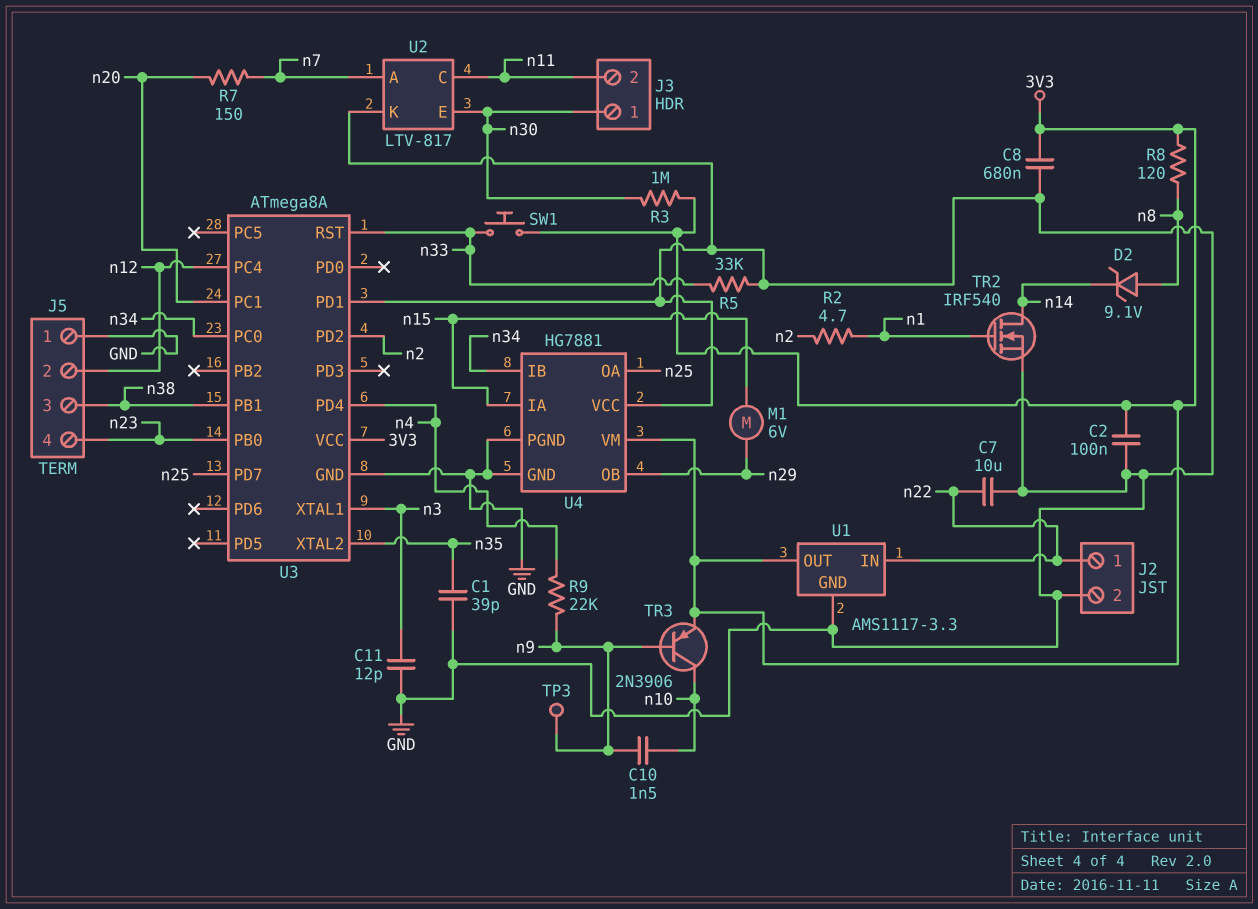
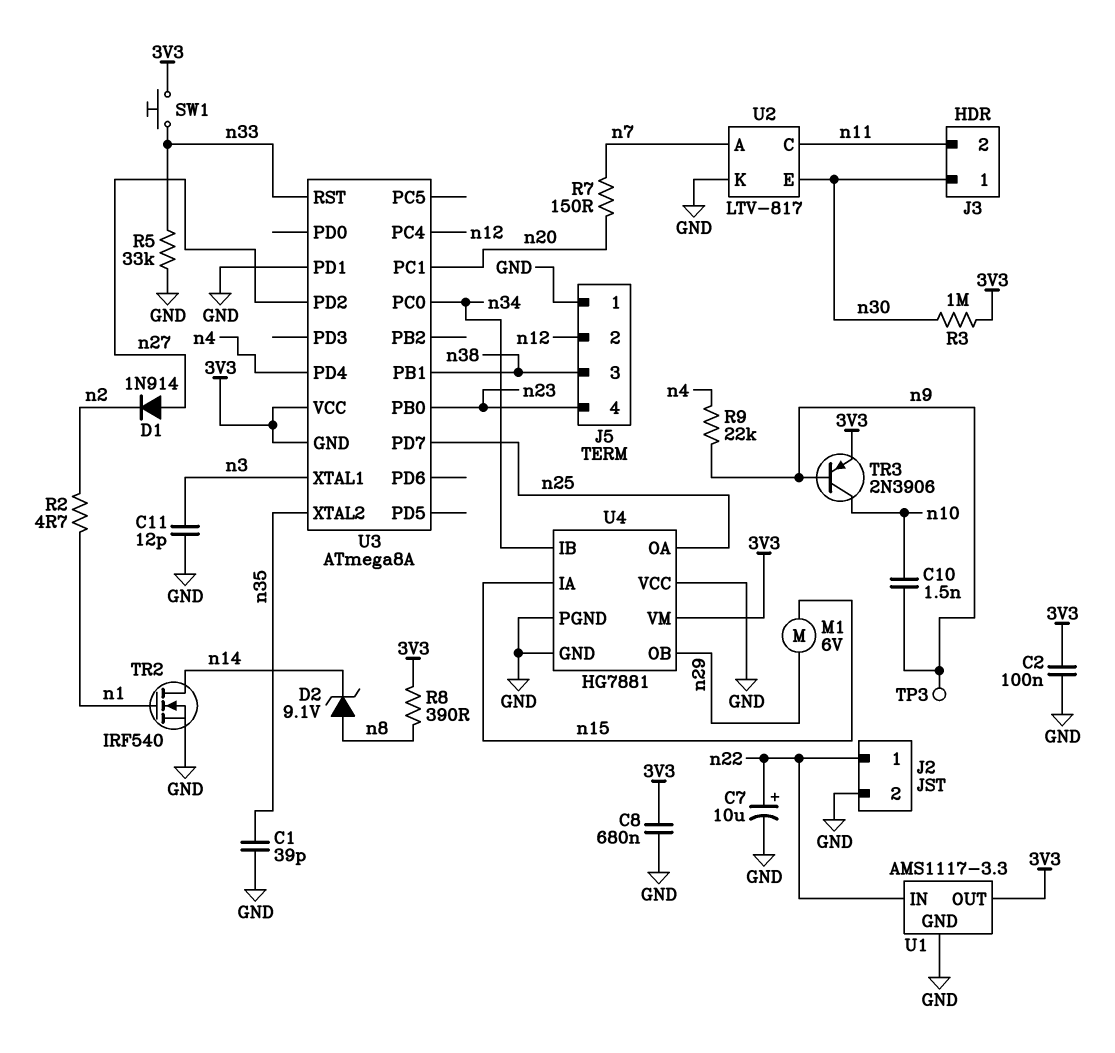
C7: 10uF (GND, n22) -> 10uF (plus n22, minus GND)
D1: none -> diode 1N914 (A n27, K n2)
R8: 120 (3V3, n8) -> 390 (3V3, n8)
U3 pin GND: GND -> 3V3
U3 pin PD2: n2 -> n27

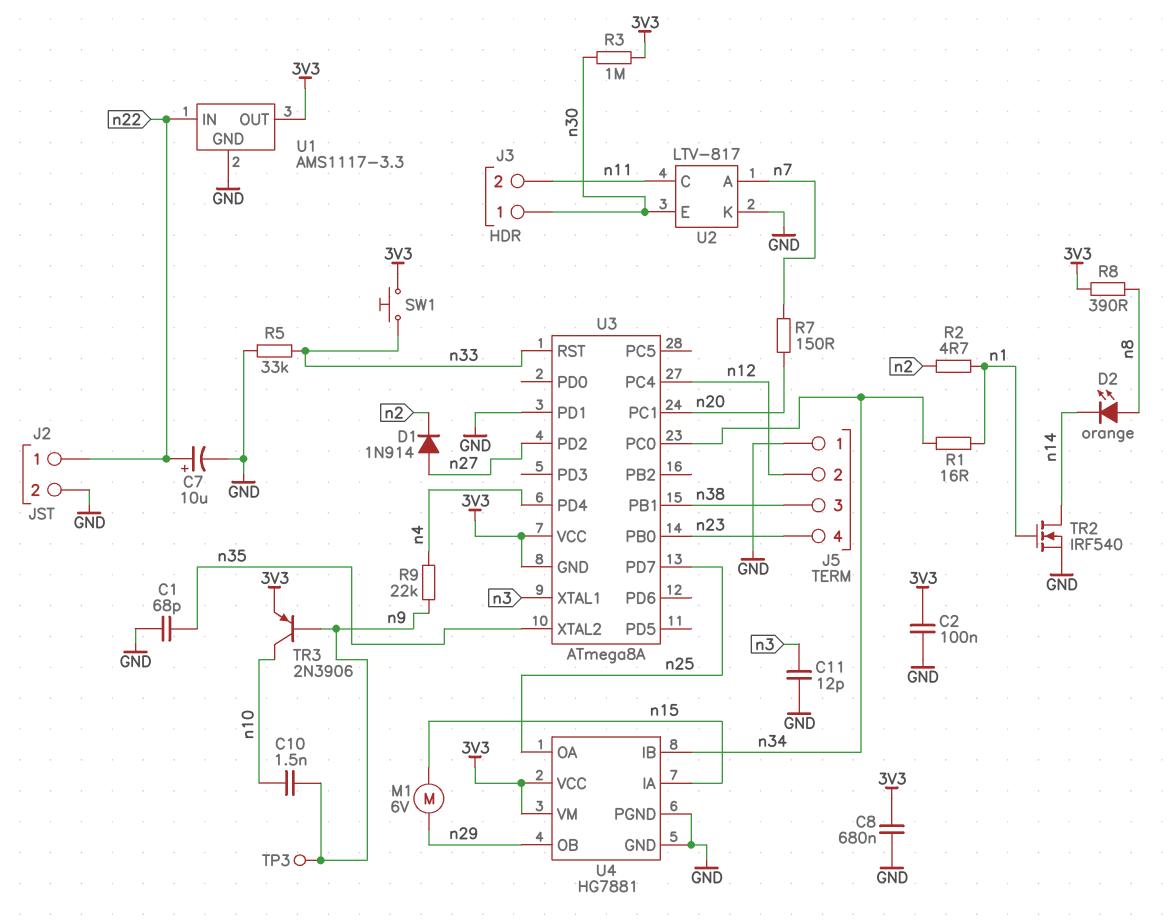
C1: 39pF (GND, n35) -> 68pF (GND, n35)
D2: zener 9.1V (A n8, K n14) -> LED orange (A n8, K n14)
R1: none -> 16 (n1, n34)
U4 pin VCC: GND -> 3V3

